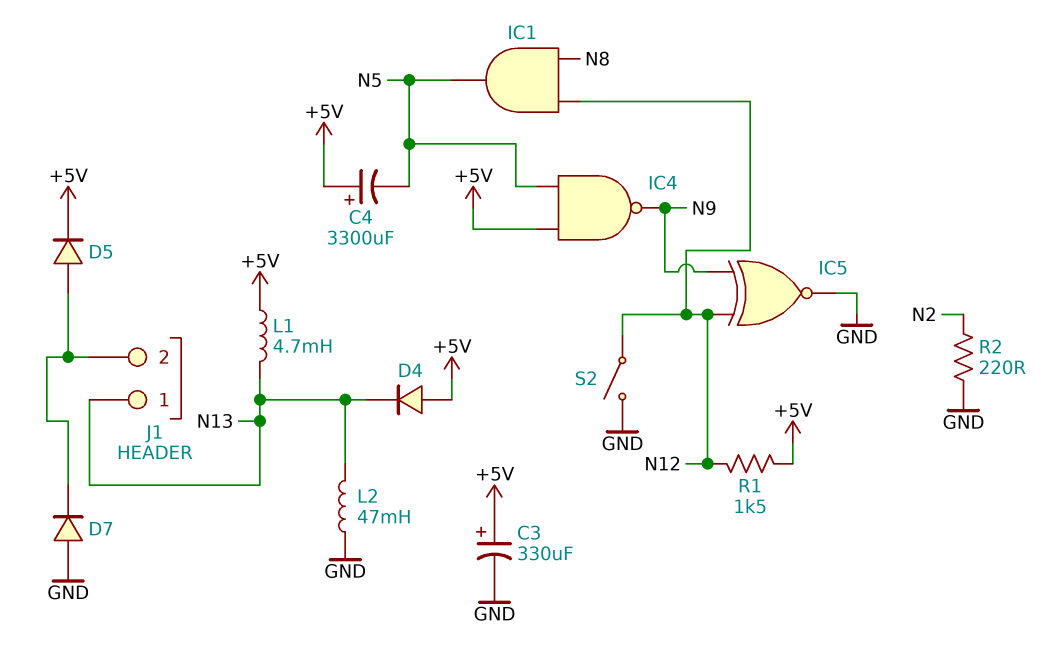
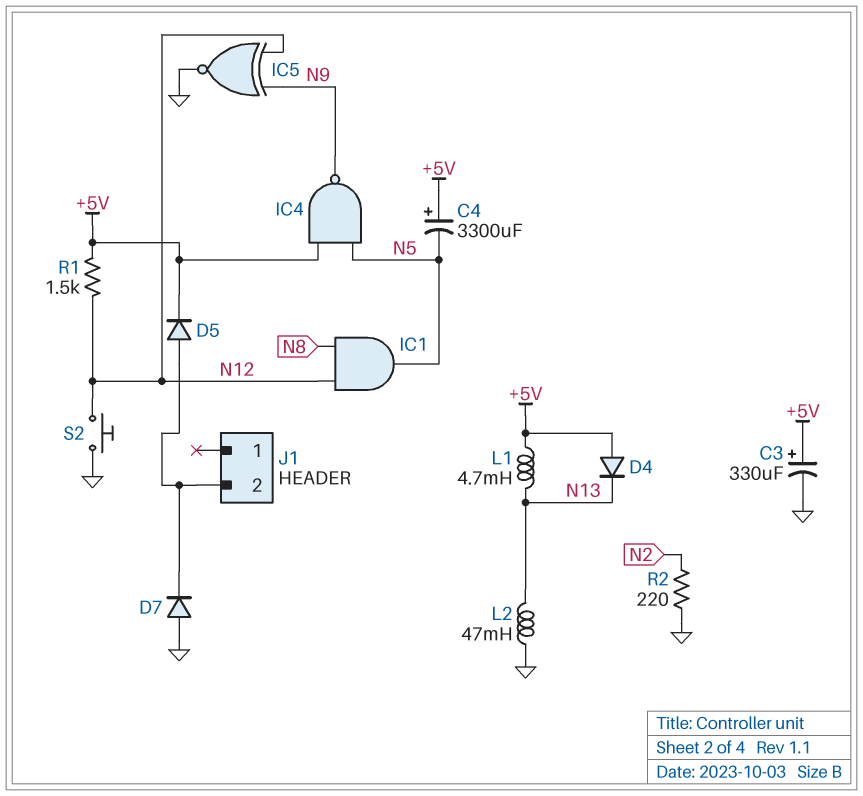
J1 pin 1: N13 -> none
S2: switch (GND, N12) -> button (GND, N12)

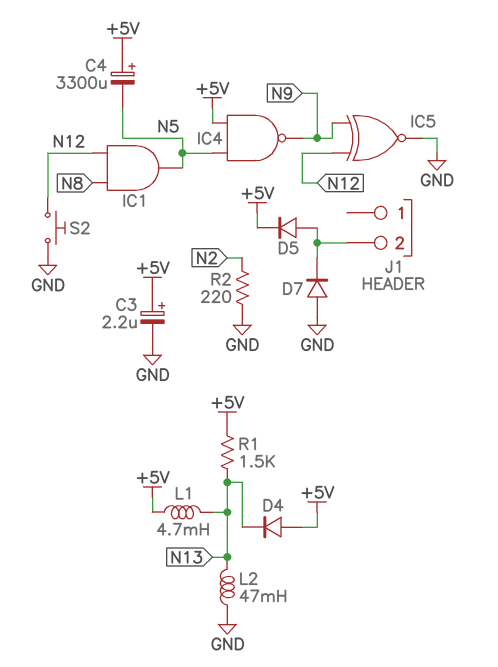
C3: 330uF (plus +5V, minus GND) -> 2.2uF (plus +5V, minus GND)
R1: 1.5k (+5V, N12) -> 1.5k (+5V, N13)

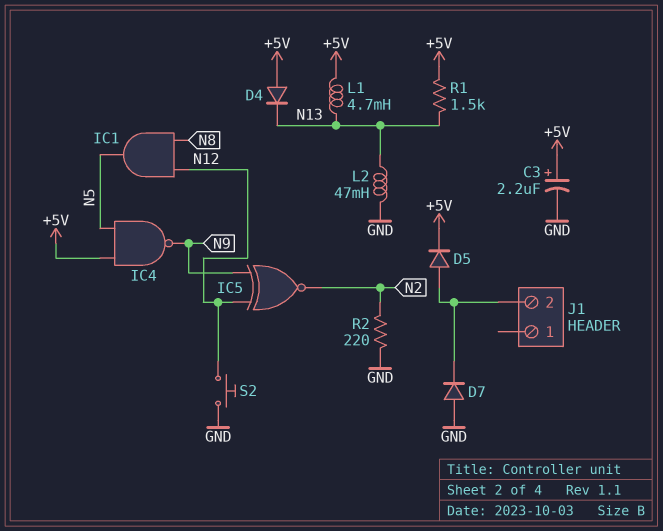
C4: 3300uF (plus +5V, minus N5) -> none
IC5: XNOR (in N9, in N12, out GND) -> XNOR (in N9, in N12, out N2)

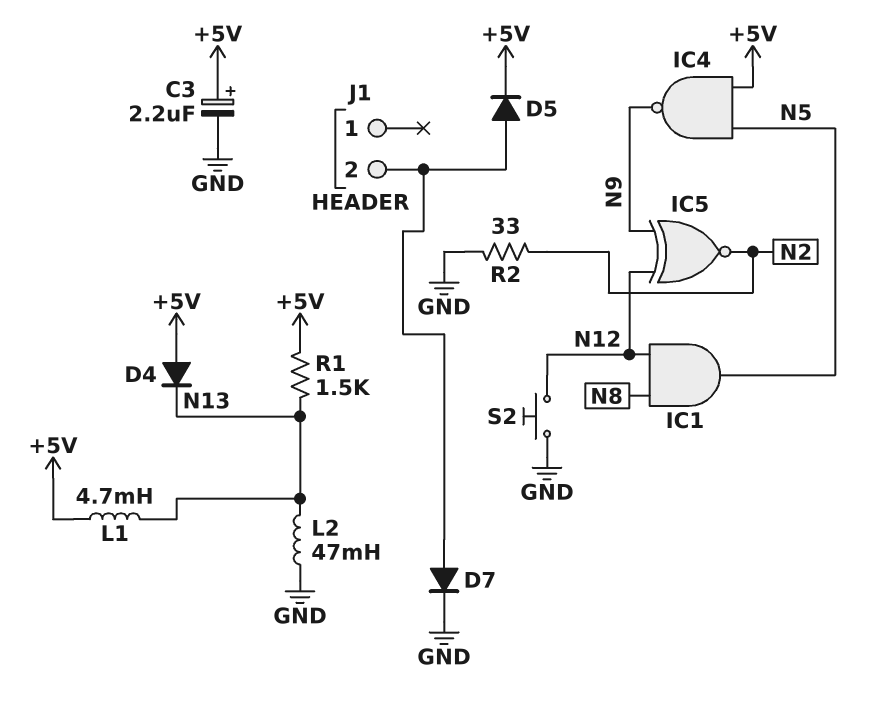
D7: diode (A GND, K J1/2) -> diode (A J1/2, K GND)
R2: 220 (GND, N2) -> 33 (GND, N2)

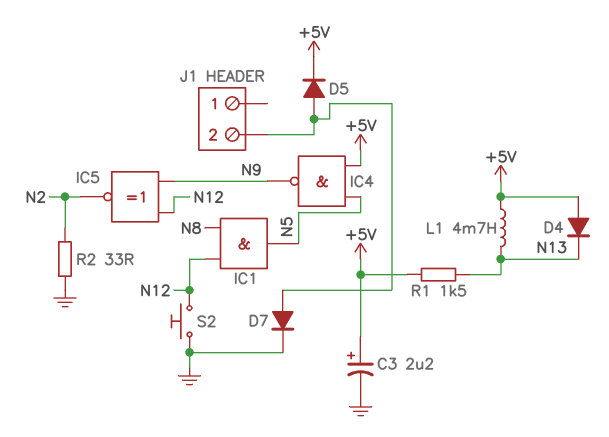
L2: 47mH (GND, N13) -> none

